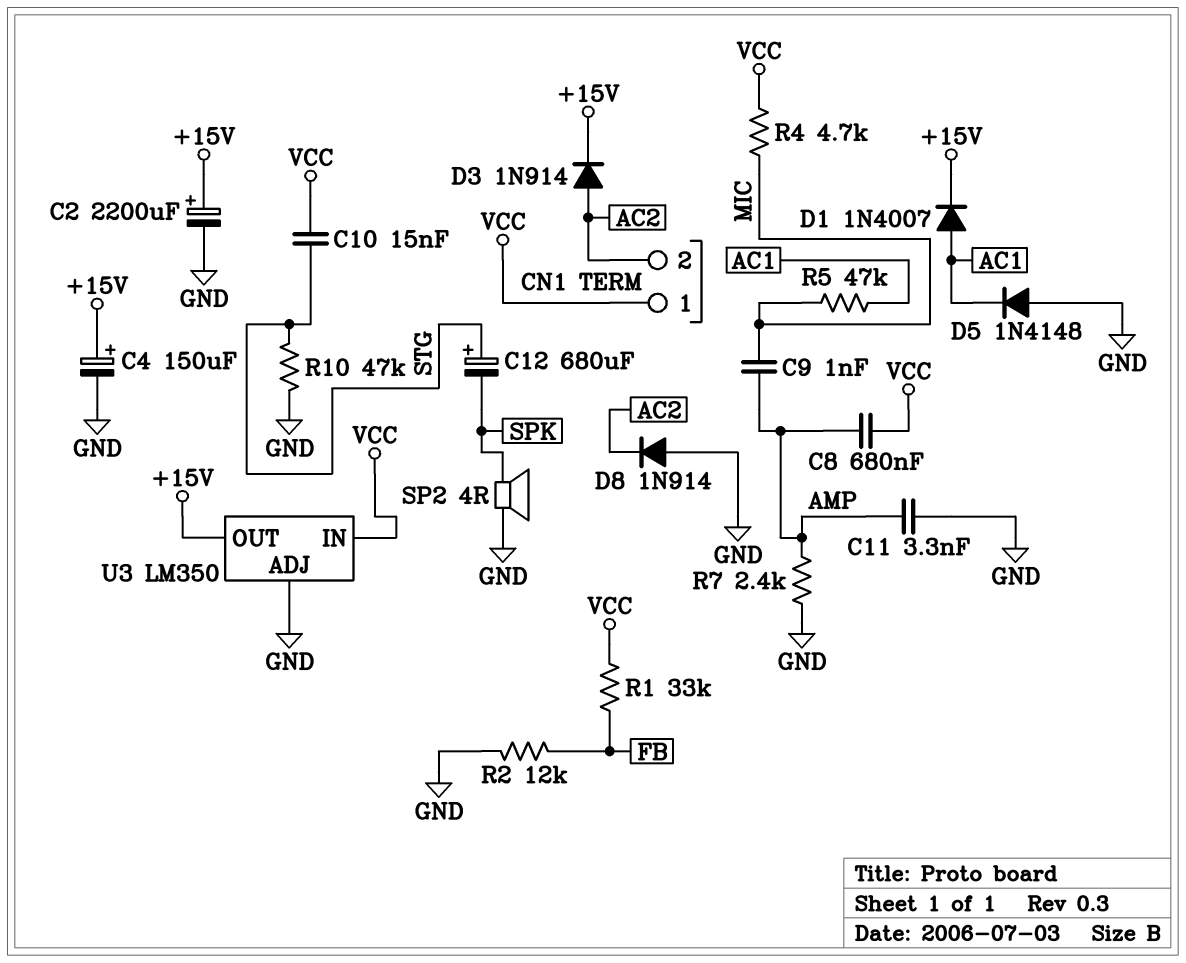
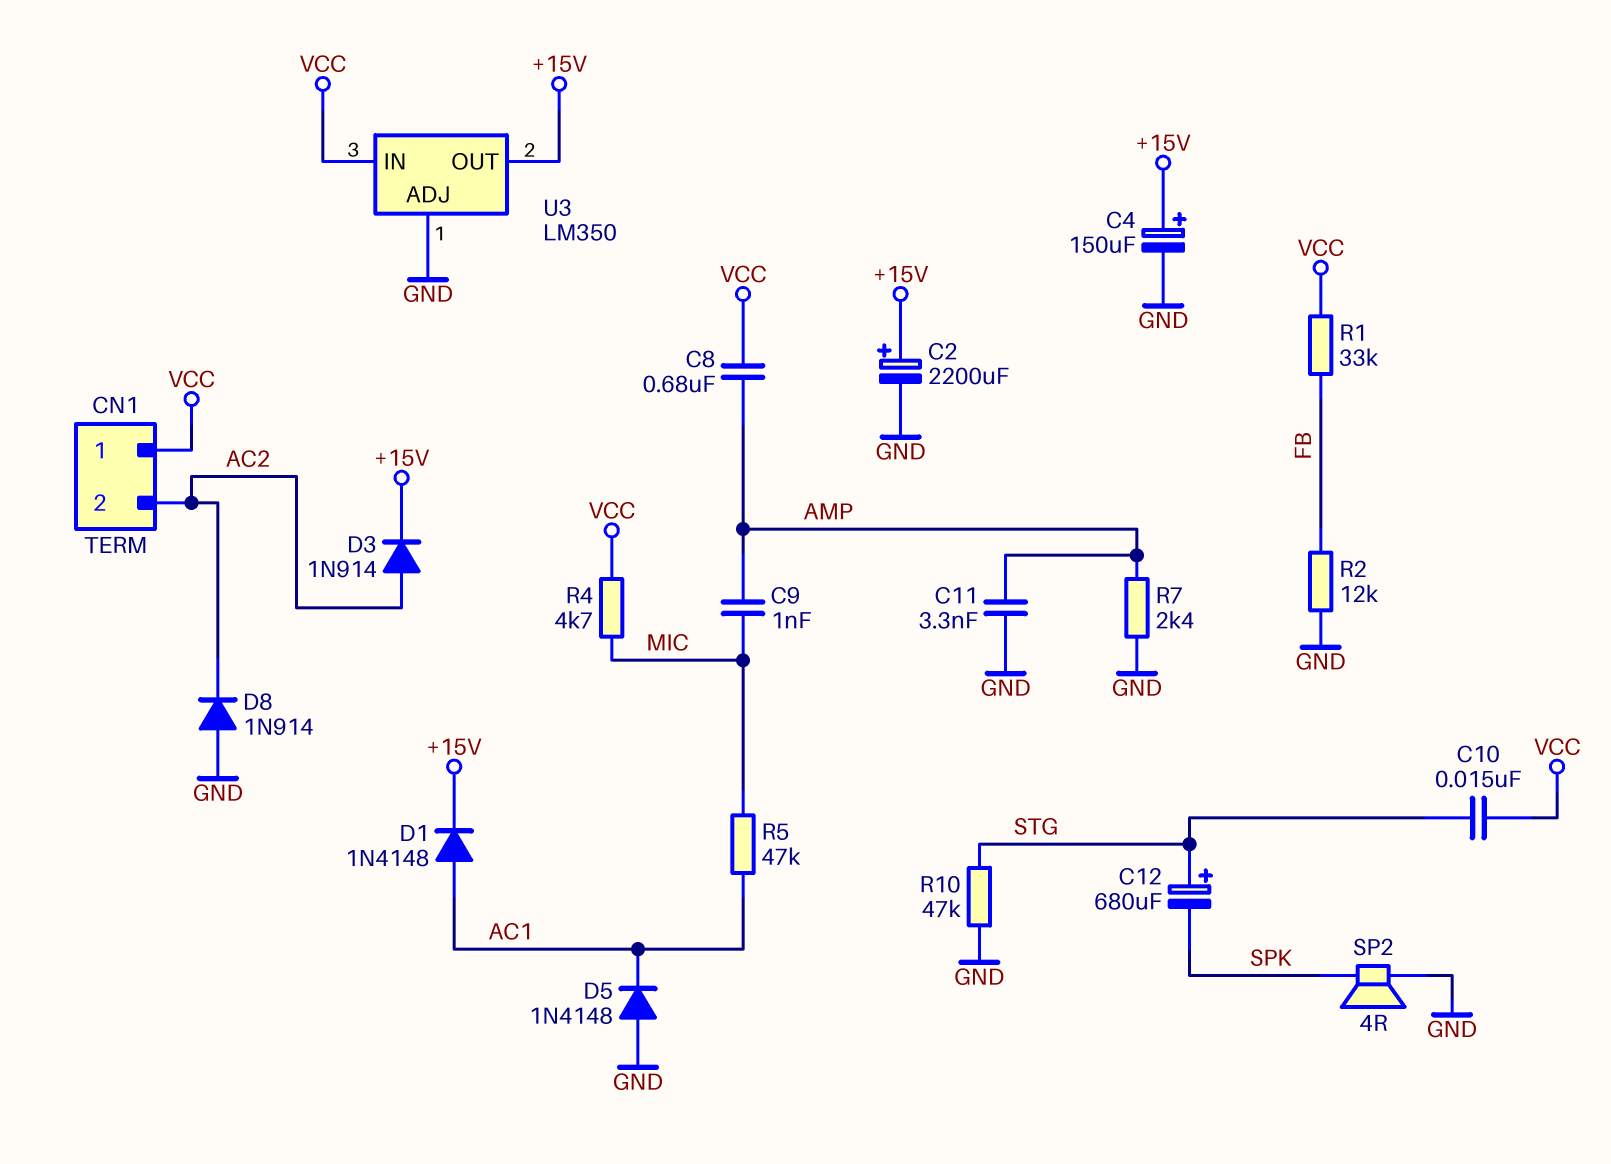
D1: diode 1N4007 (A AC1, K +15V) -> diode 1N4148 (A AC1, K +15V)

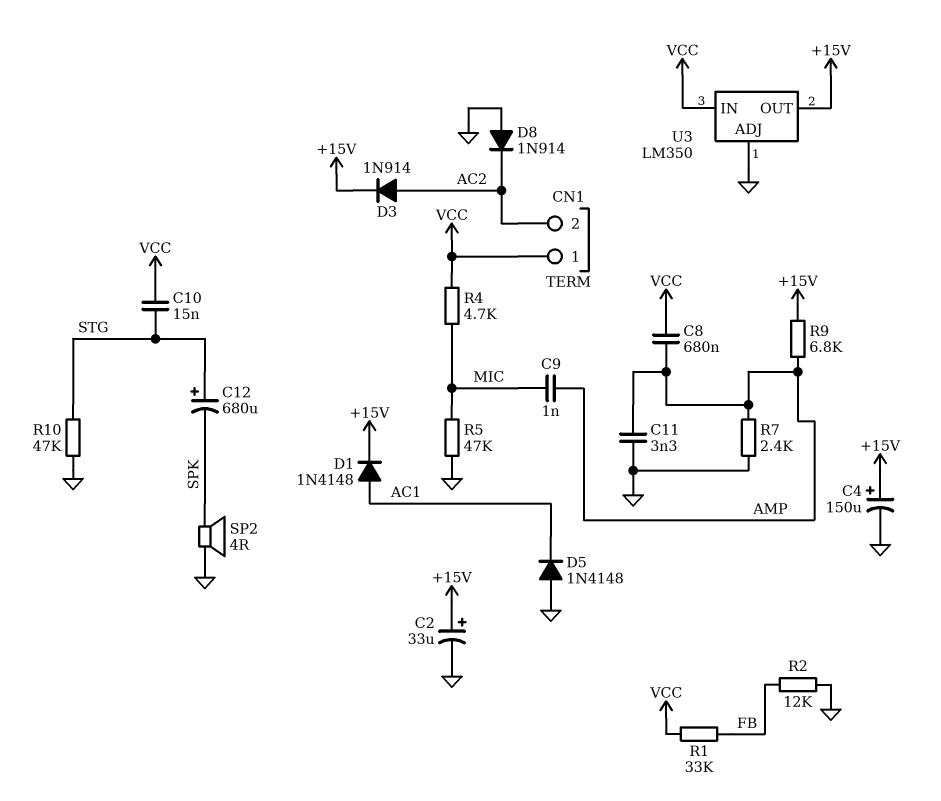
C2: 2200uF (plus +15V, minus GND) -> 33uF (plus +15V, minus GND)
R5: 47k (AC1, MIC) -> 47k (GND, MIC)
R9: none -> 6.8k (+15V, AMP)

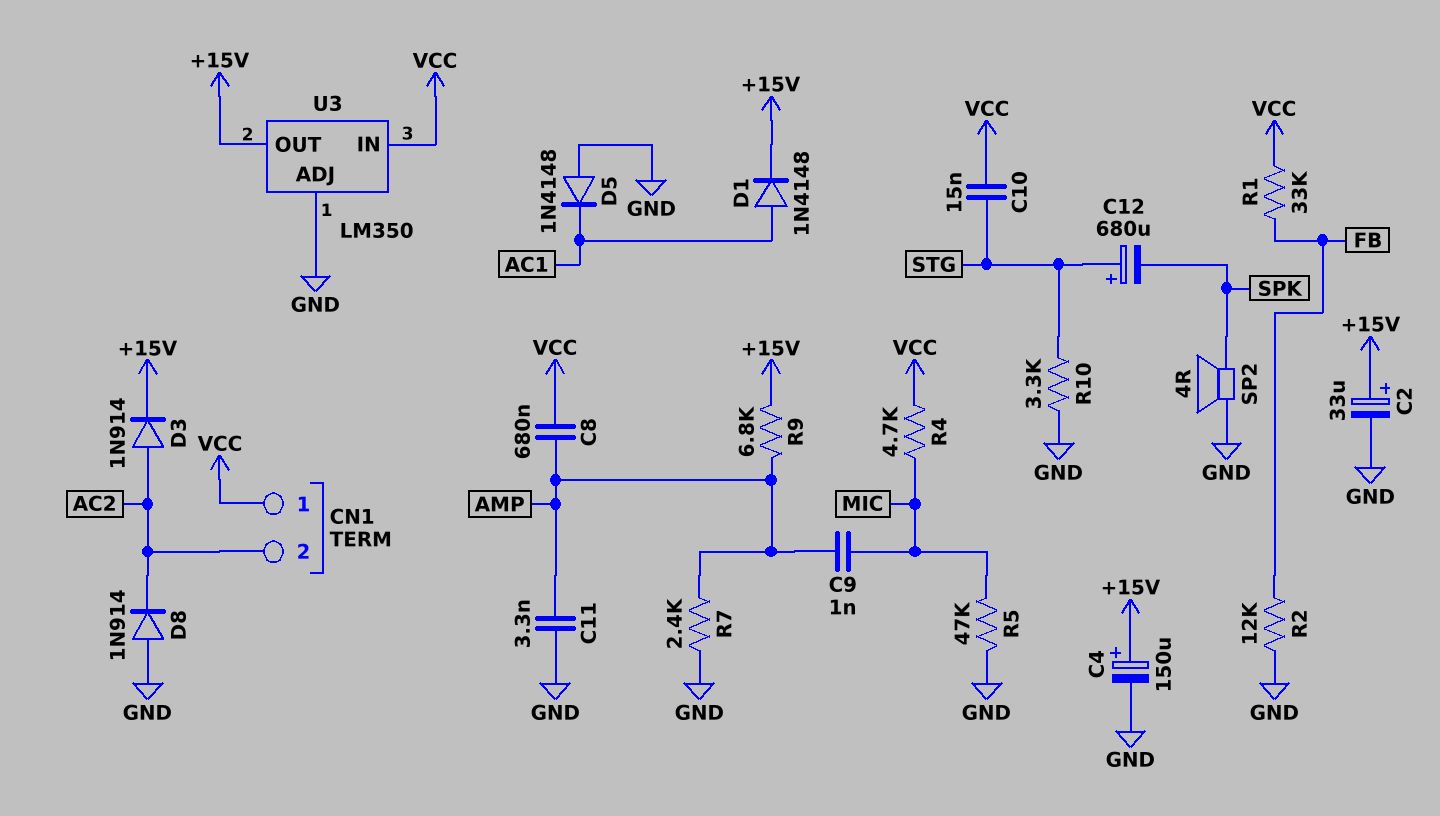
R10: 47k (GND, STG) -> 3.3k (GND, STG)

